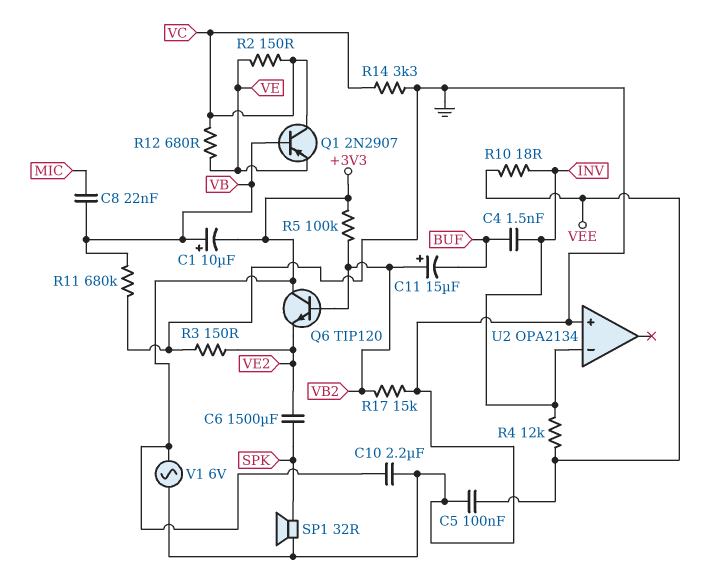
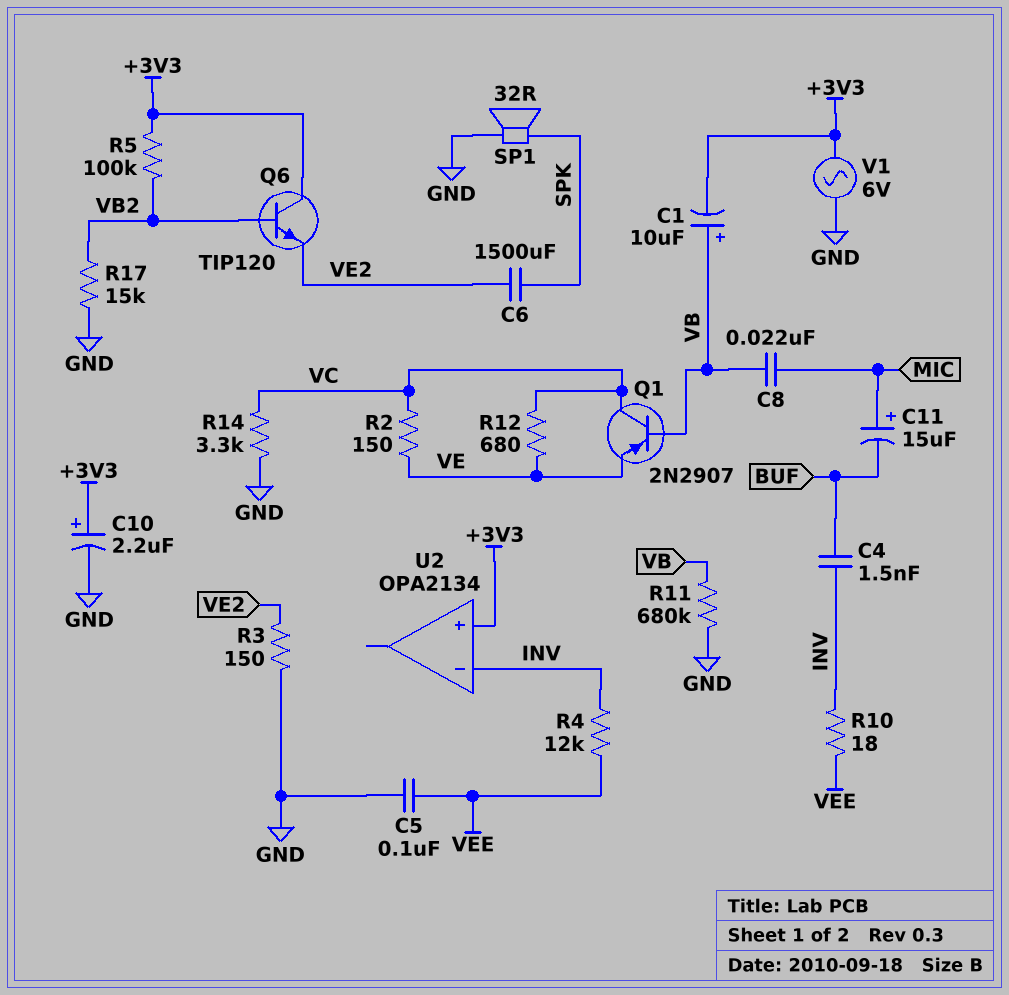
C10: 2.2uF (+3V3, GND) -> 2.2uF (plus +3V3, minus GND)
C11: 15uF (plus VB2, minus BUF) -> 15uF (plus MIC, minus BUF)
U2 pin in+: GND -> +3V3

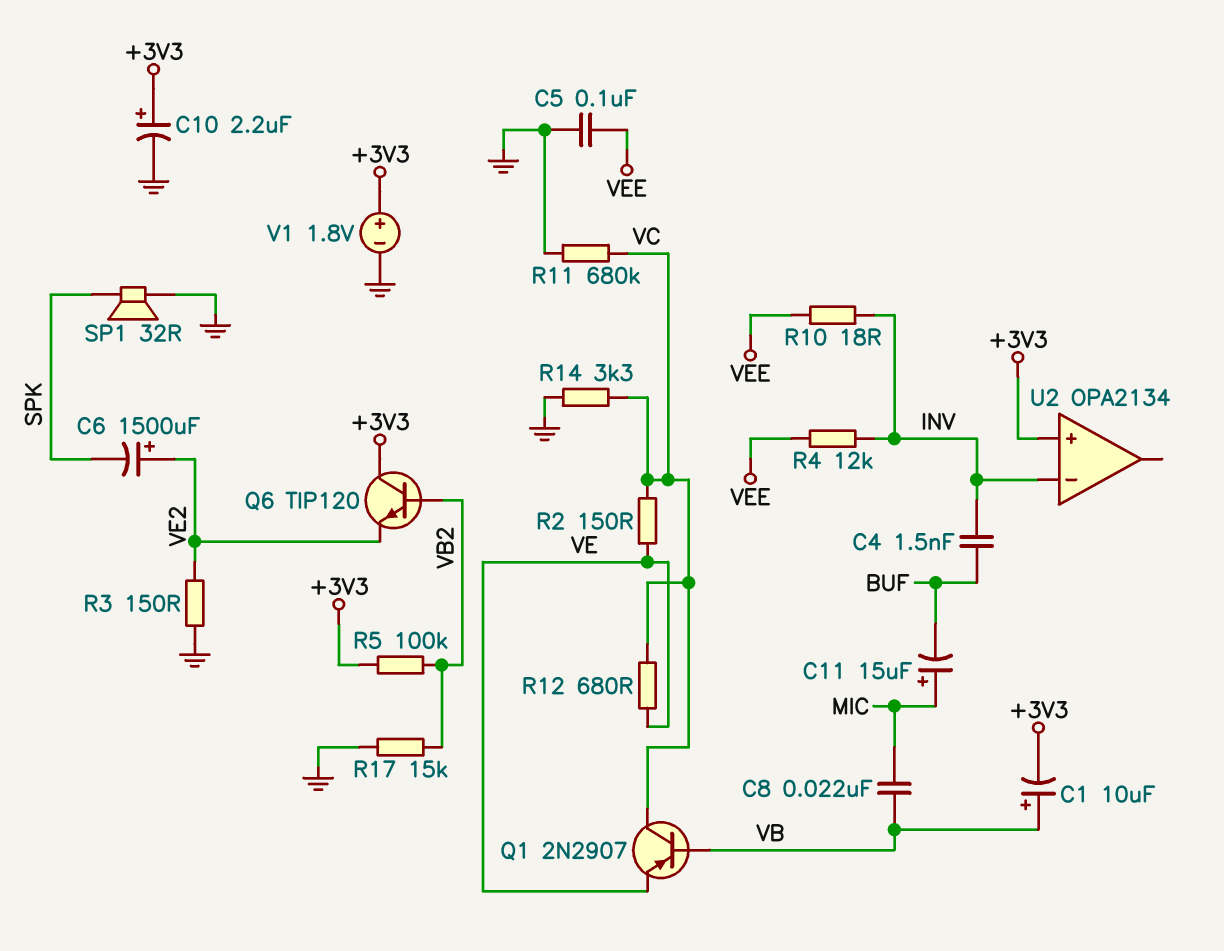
C6: 1500uF (SPK, VE2) -> 1500uF (plus VE2, minus SPK)
R11: 680k (GND, VB) -> 680k (GND, VC)
V1: AC 6V (+3V3, GND) -> 1.8V (plus +3V3, minus GND)

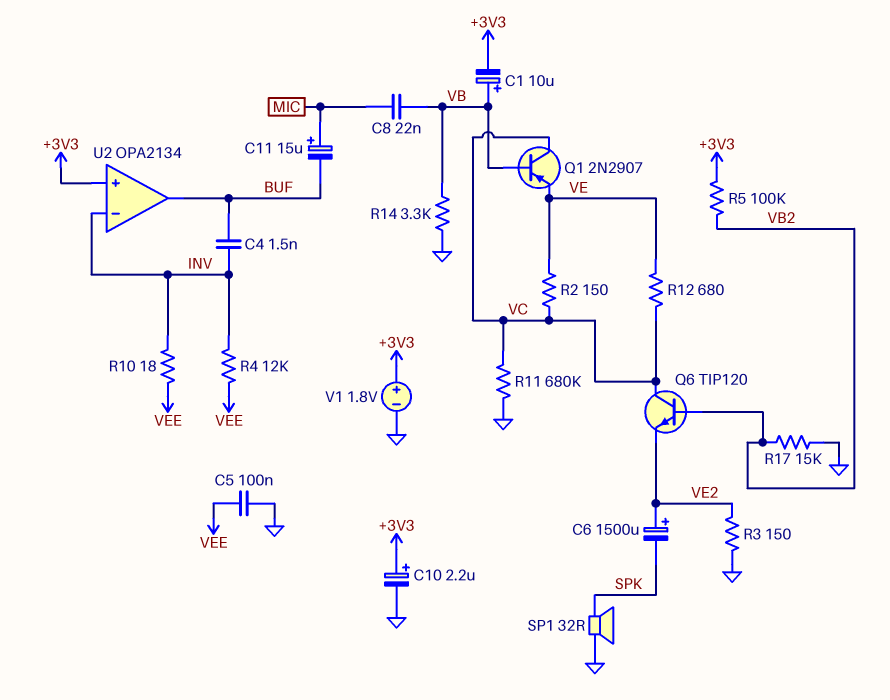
Q6: NPN TIP120 (B VB2, C +3V3, E VE2) -> NPN TIP120 (B VB2, C VC, E VE2)
R14: 3.3k (GND, VC) -> 3.3k (GND, VB)
U2 pin out: none -> BUF

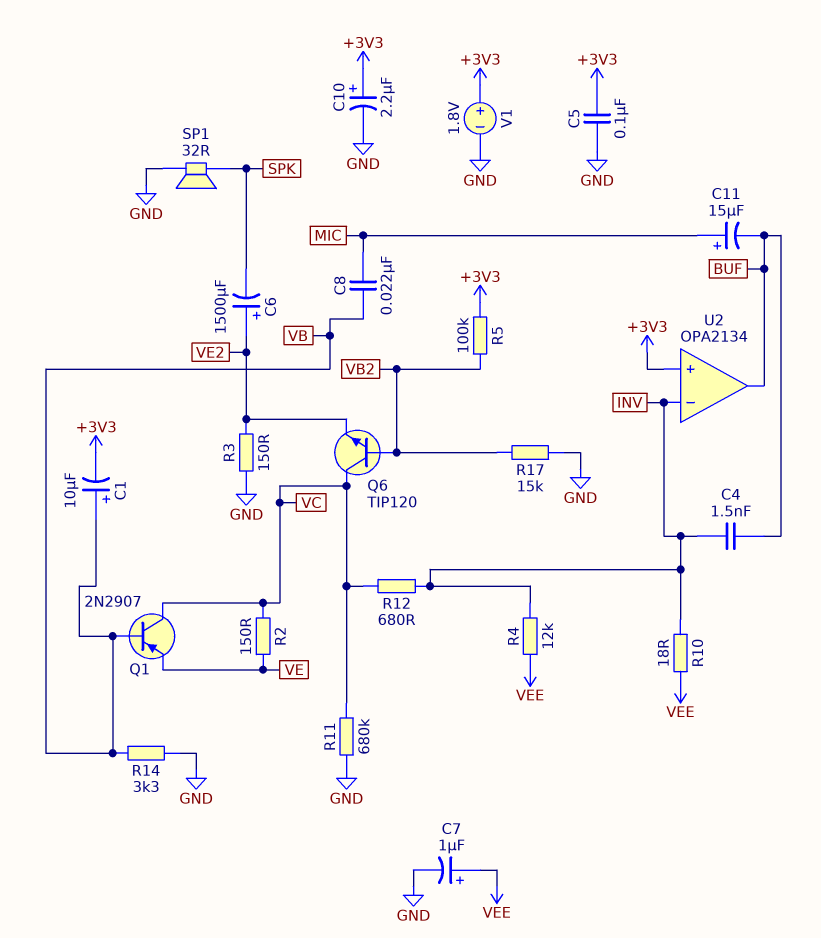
C5: 100nF (GND, VEE) -> 100nF (+3V3, GND)
C7: none -> 1uF (plus VEE, minus GND)
R12: 680 (VC, VE) -> 680 (INV, VC)

